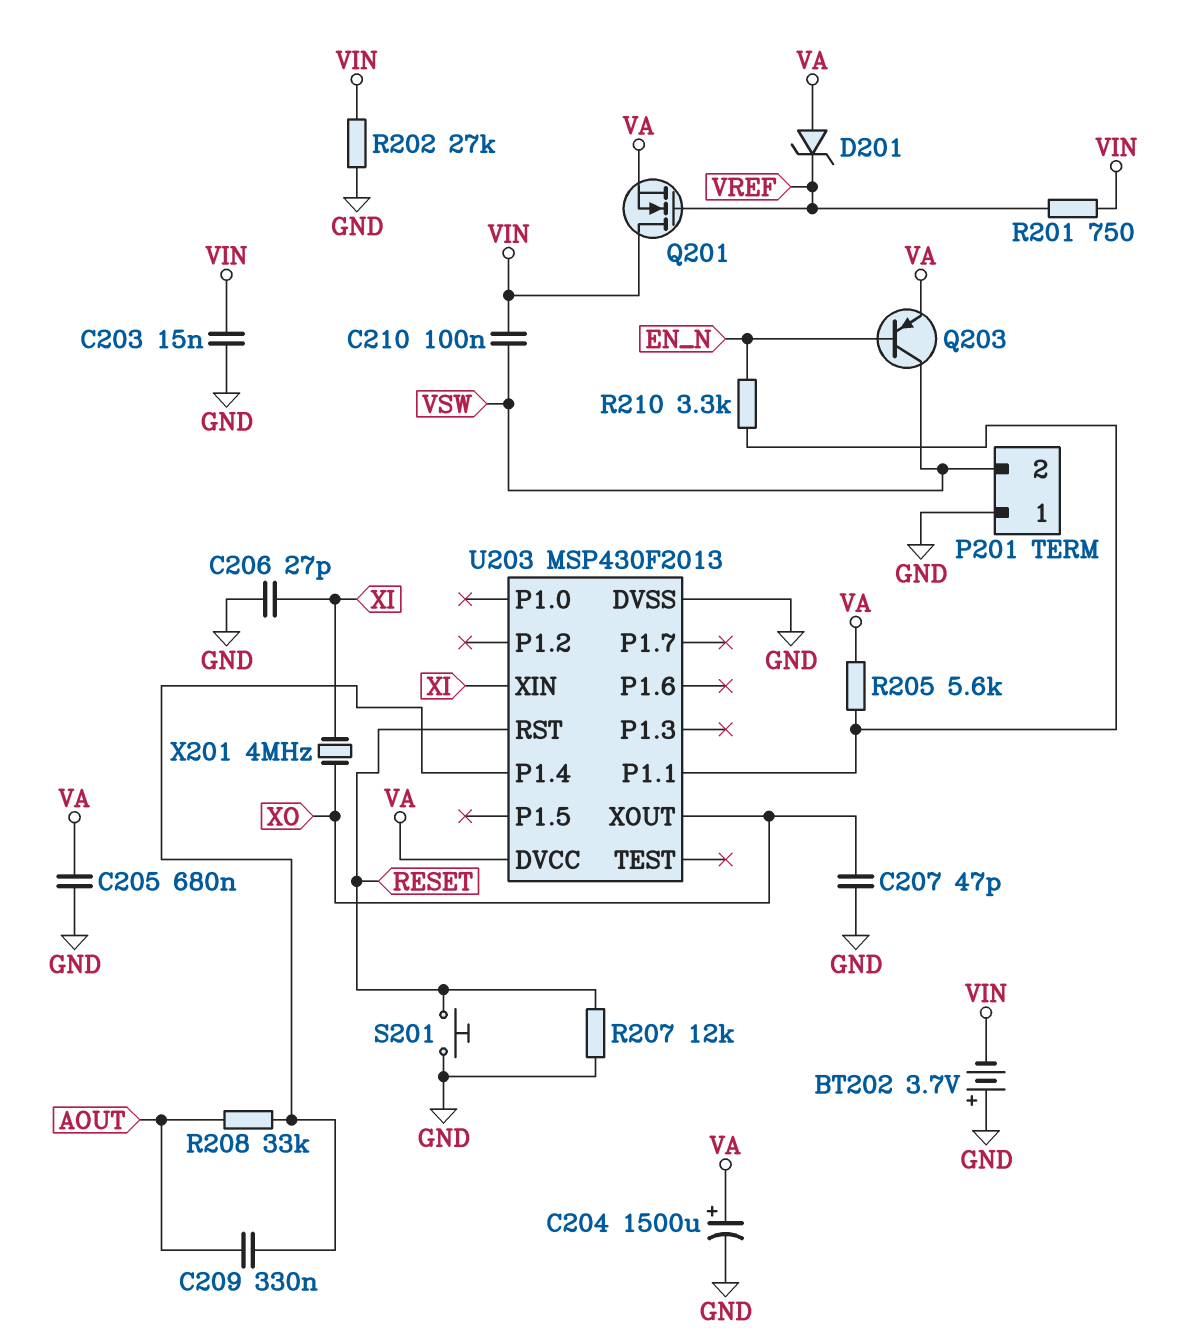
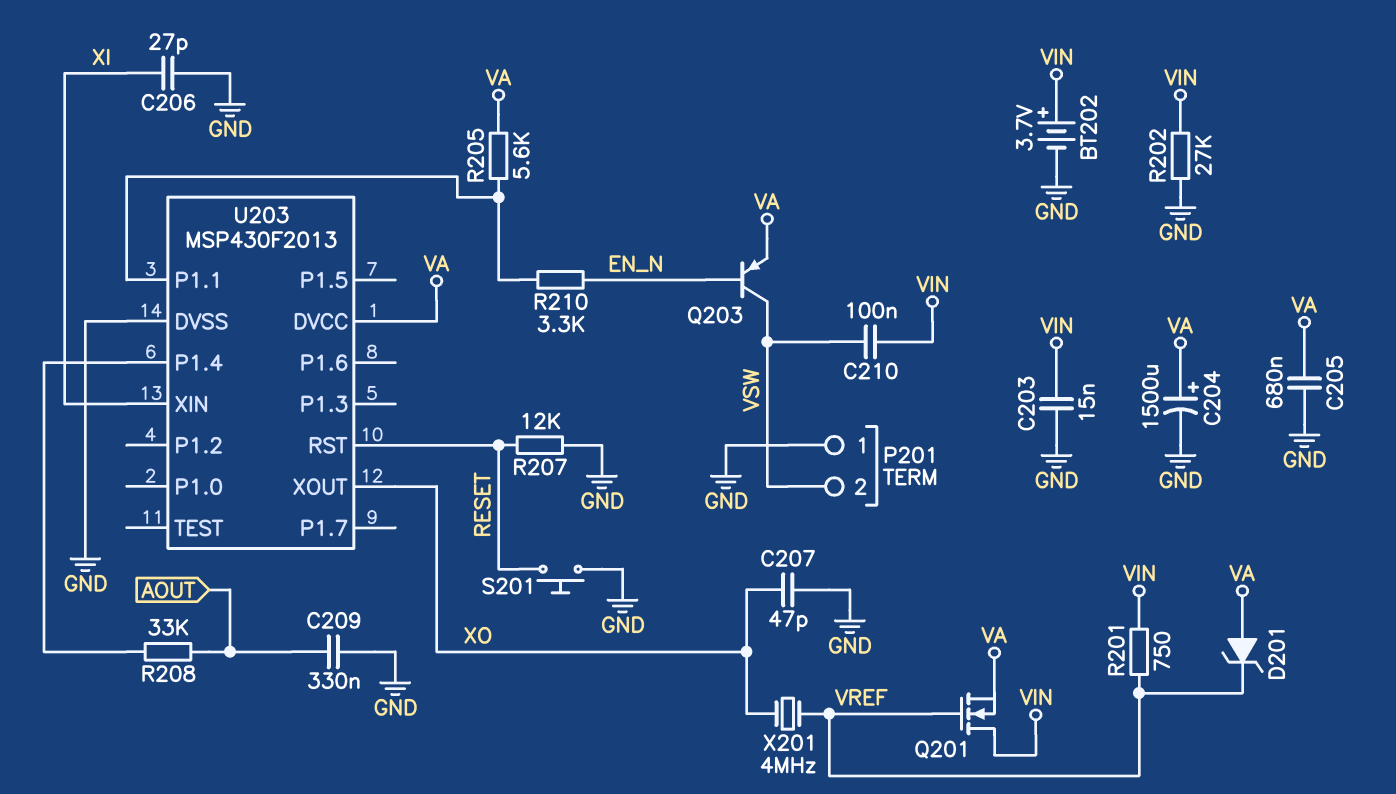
BT202: 3.7V (plus GND, minus VIN) -> 3.7V (plus VIN, minus GND)
C209: 330nF (AOUT, U203/P1.4) -> 330nF (AOUT, GND)
X201: 4MHz (XI, XO) -> 4MHz (VREF, XO)

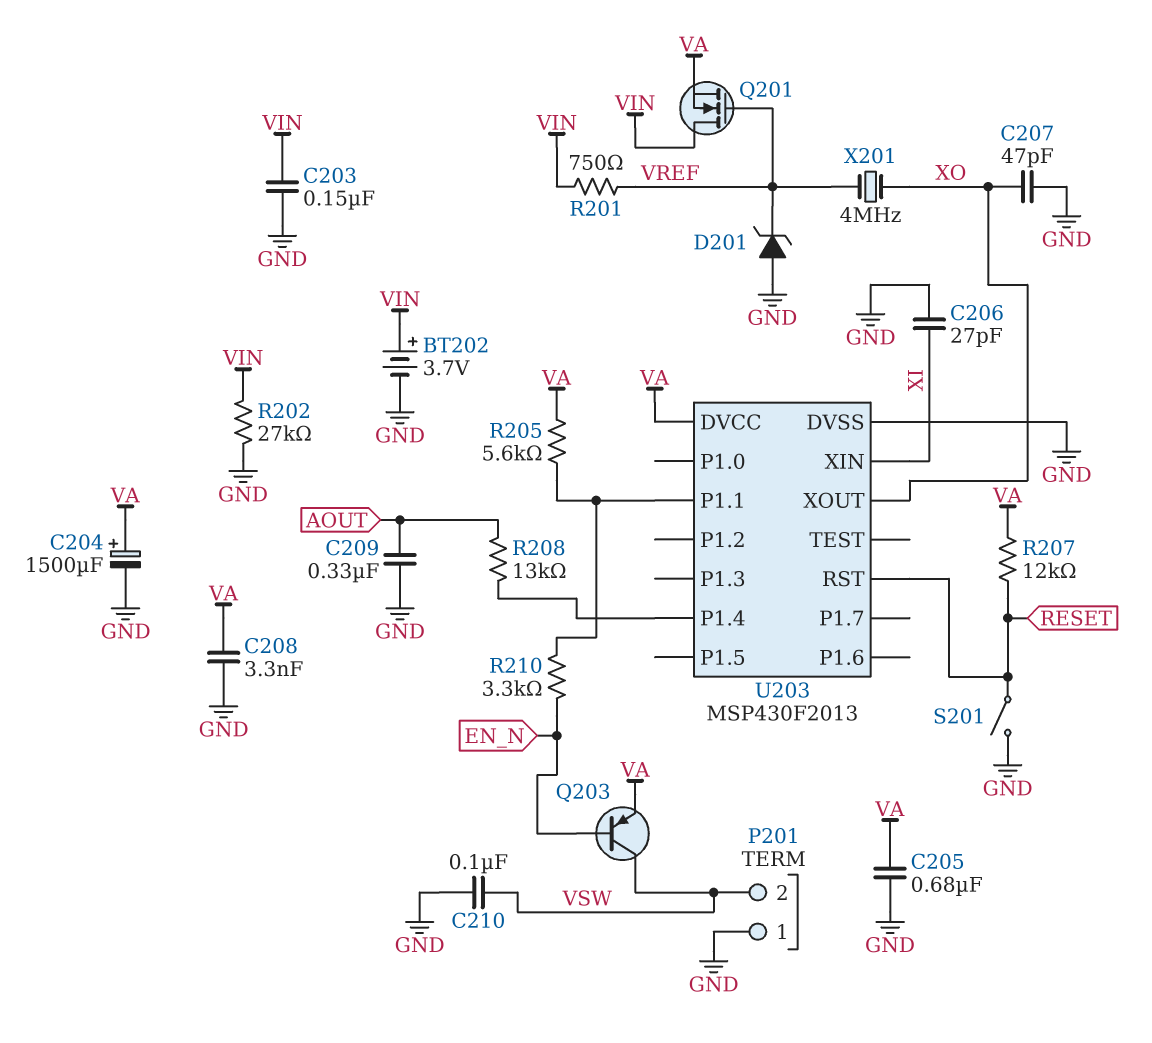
C203: 15nF (GND, VIN) -> 150nF (GND, VIN)
C208: none -> 3.3nF (GND, VA)
C210: 100nF (VIN, VSW) -> 100nF (GND, VSW)
D201: zener (A VA, K VREF) -> zener (A GND, K VREF)
R207: 12k (GND, RESET) -> 12k (RESET, VA)
R208: 33k (AOUT, U203/P1.4) -> 13k (AOUT, U203/P1.4)
S201: button (GND, RESET) -> switch (GND, RESET)

